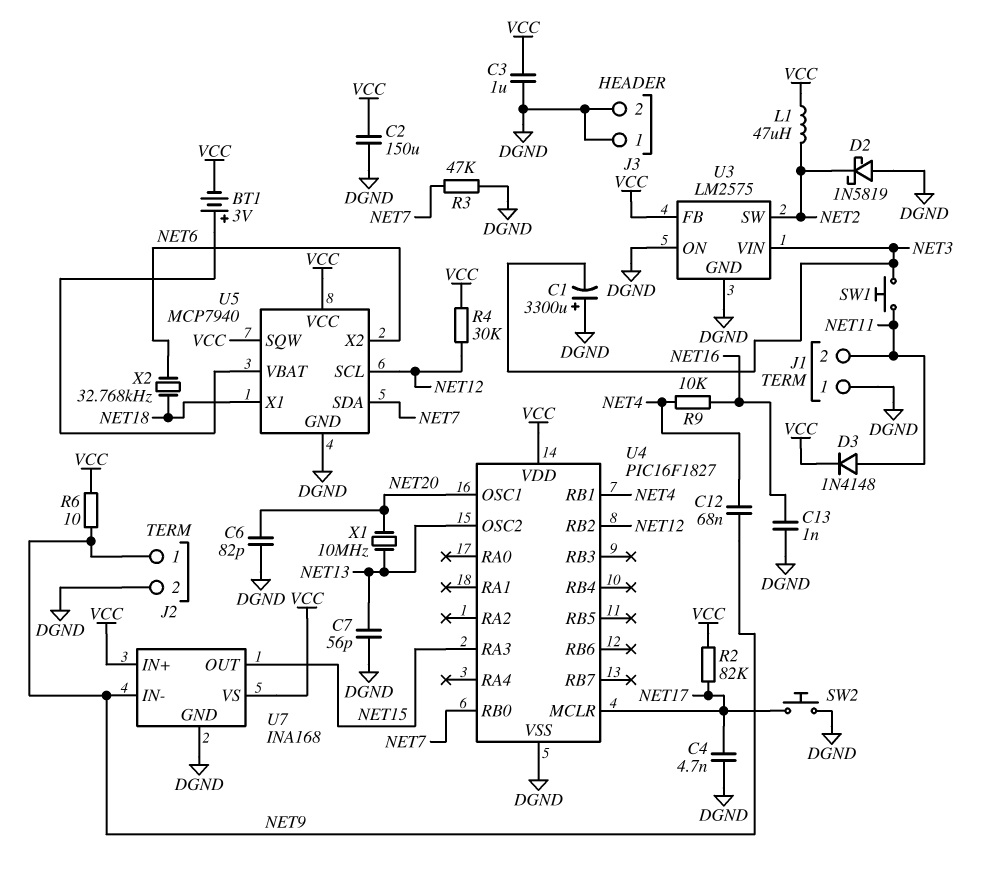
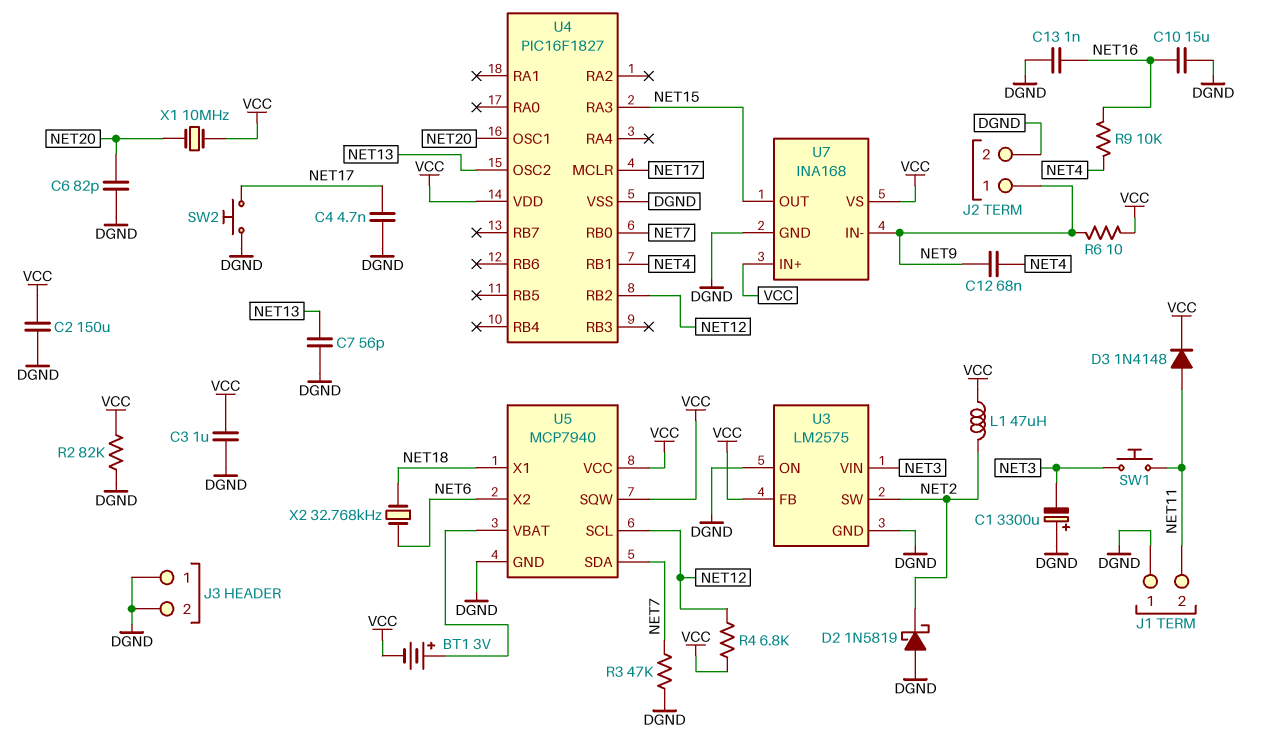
C10: none -> 15uF (DGND, NET16)
R2: 82k (NET17, VCC) -> 82k (DGND, VCC)
R4: 30k (NET12, VCC) -> 6.8k (NET12, VCC)
X1: 10MHz (NET13, NET20) -> 10MHz (NET20, VCC)

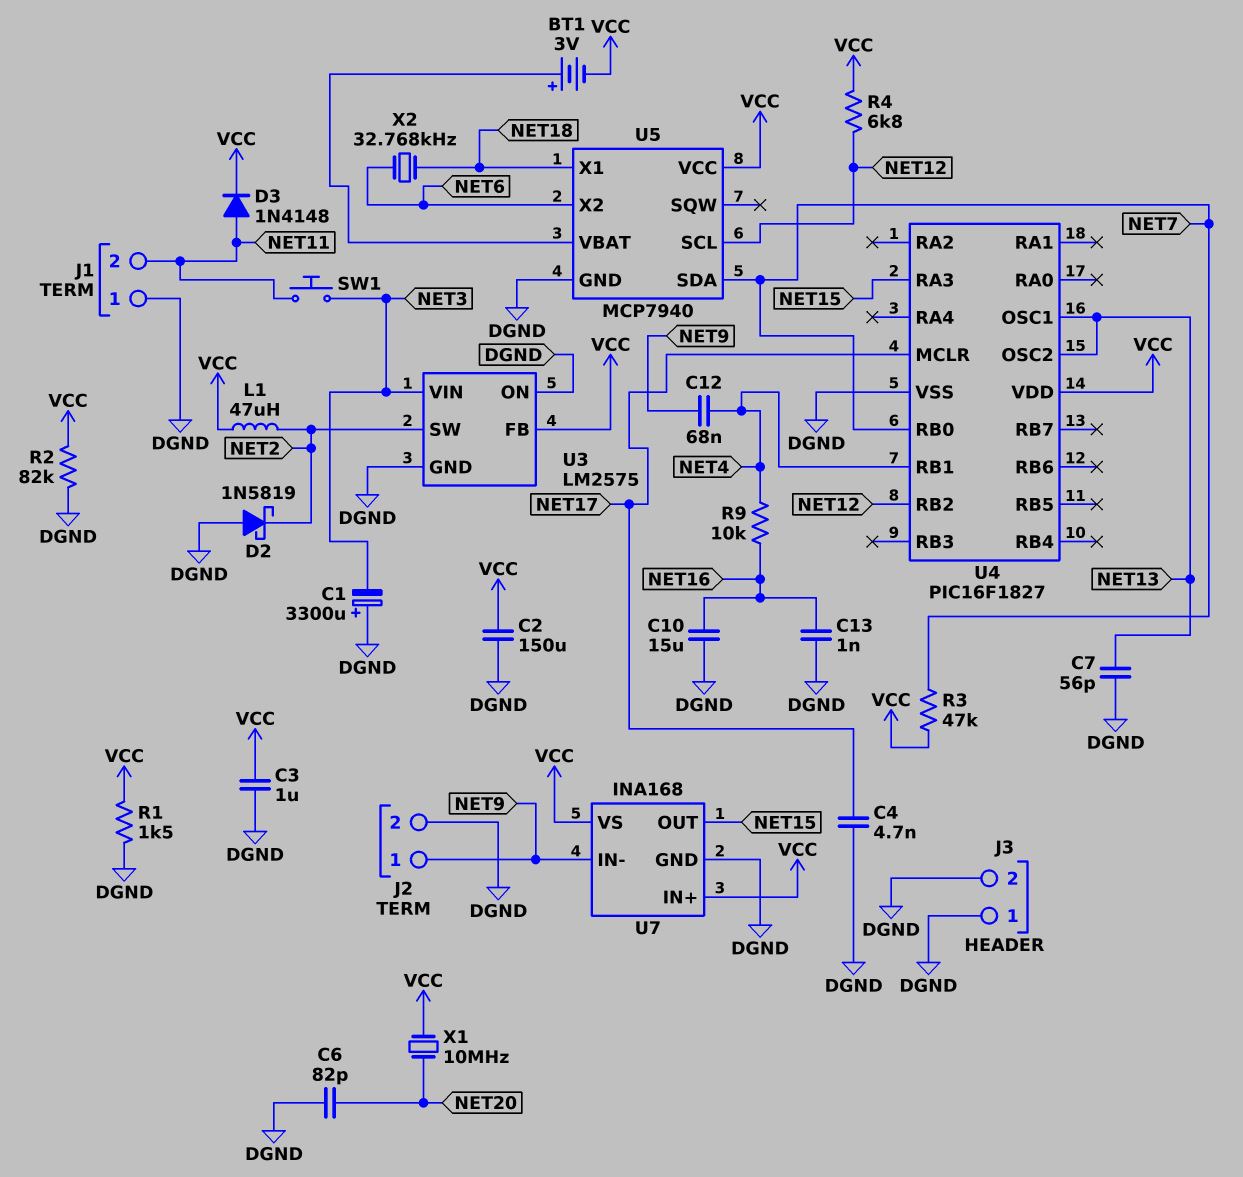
R1: none -> 1.5k (DGND, VCC)
R3: 47k (DGND, NET7) -> 47k (NET7, VCC)
R6: 10 (NET9, VCC) -> none
SW2: button (DGND, NET17) -> none
U4 pin OSC1: NET20 -> NET13
U5 pin SQW: VCC -> none

